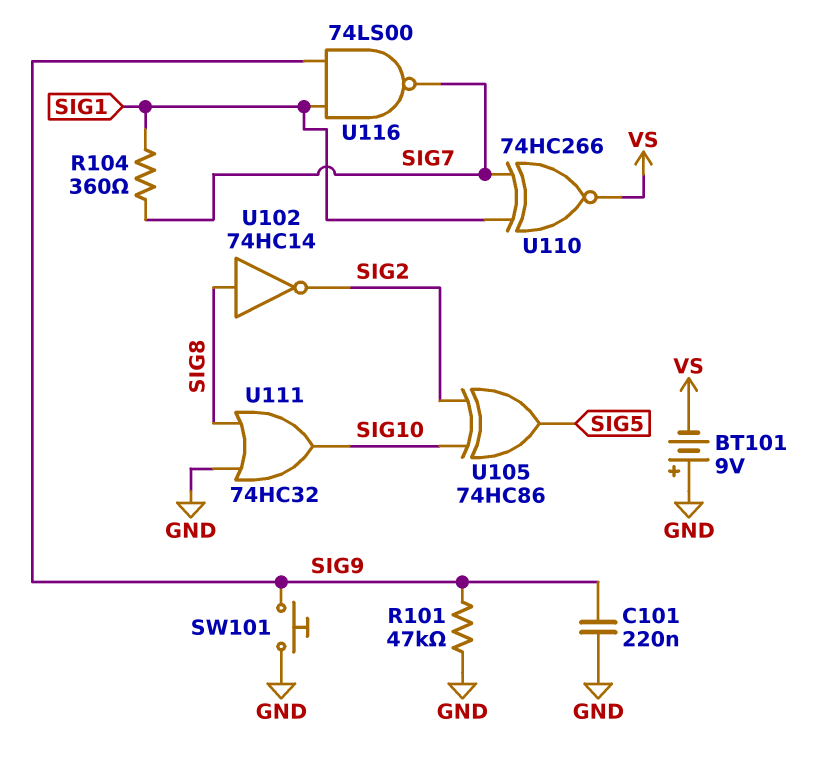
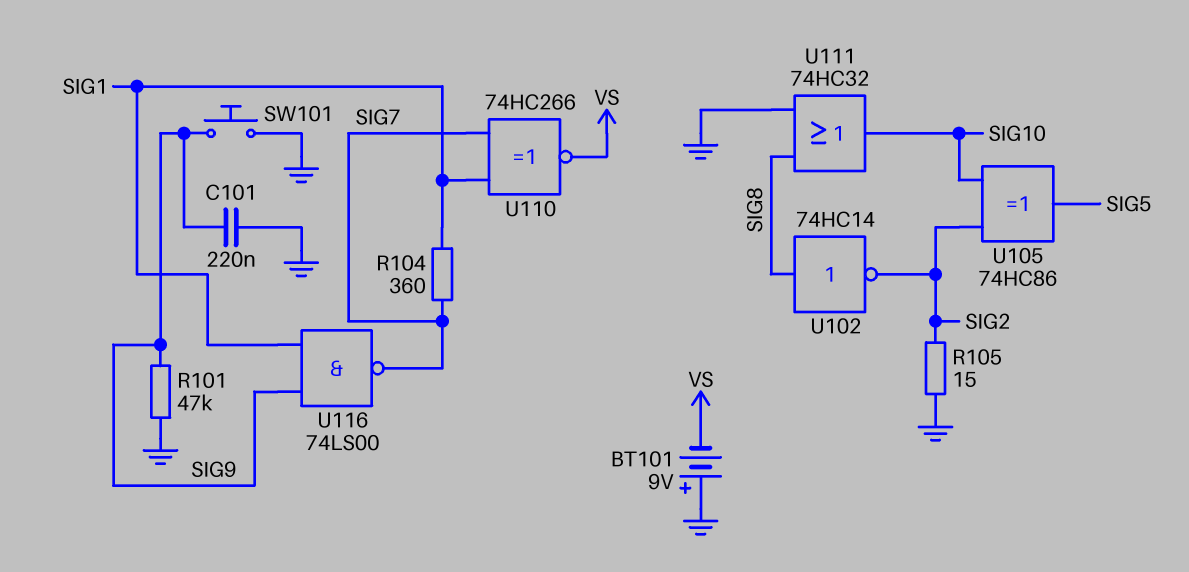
R105: none -> 15 (GND, SIG2)

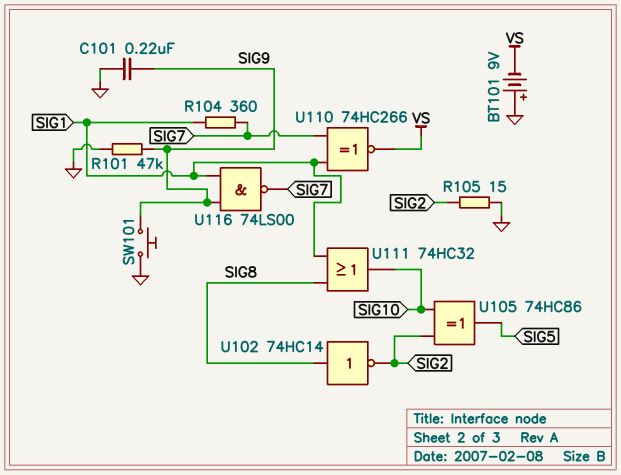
U111: OR 74HC32 (in GND, in SIG8, out SIG10) -> OR 74HC32 (in SIG1, in SIG8, out SIG10)

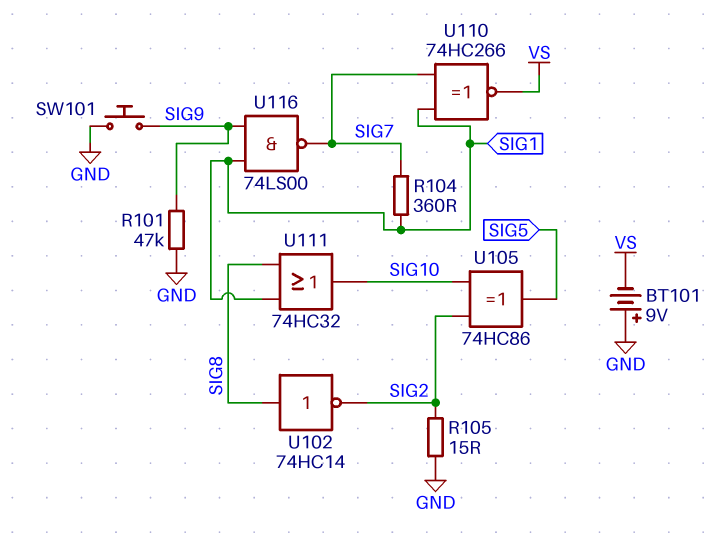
C101: 220nF (GND, SIG9) -> none

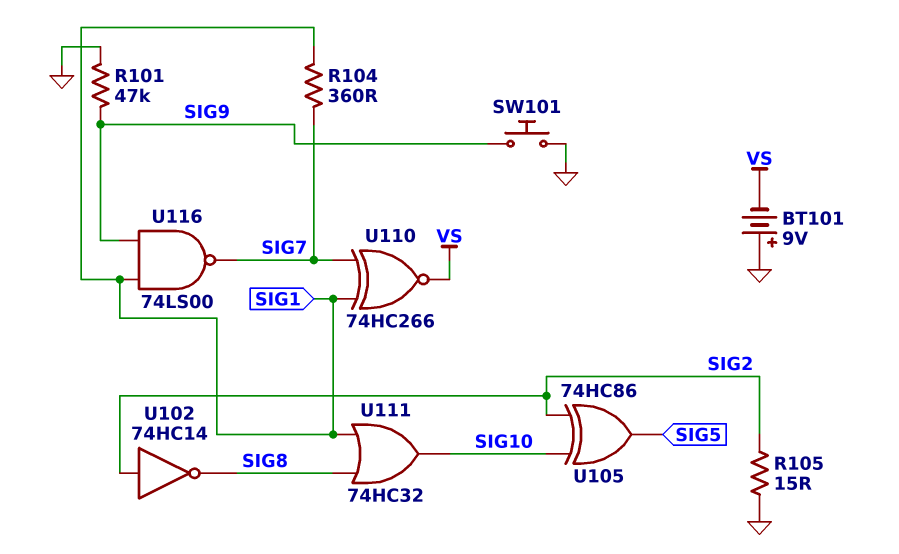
U102: NOT 74HC14 (in SIG8, out SIG2) -> NOT 74HC14 (in SIG2, out SIG8)

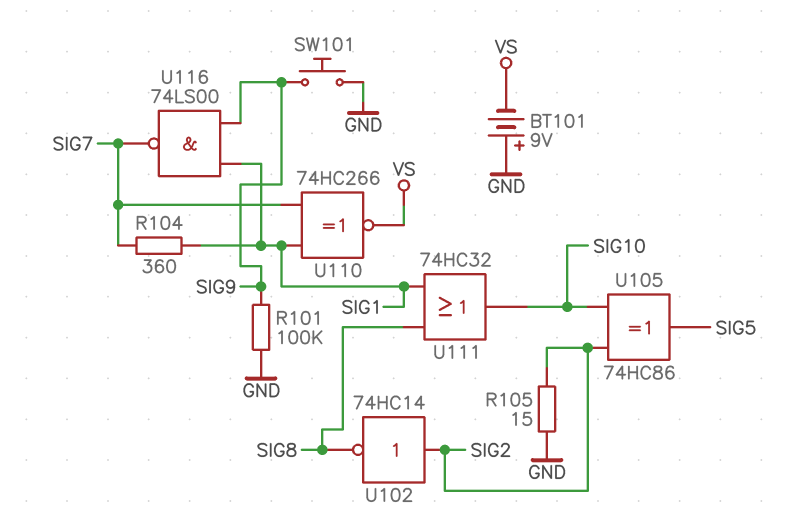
R101: 47k (GND, SIG9) -> 100k (GND, SIG9)

